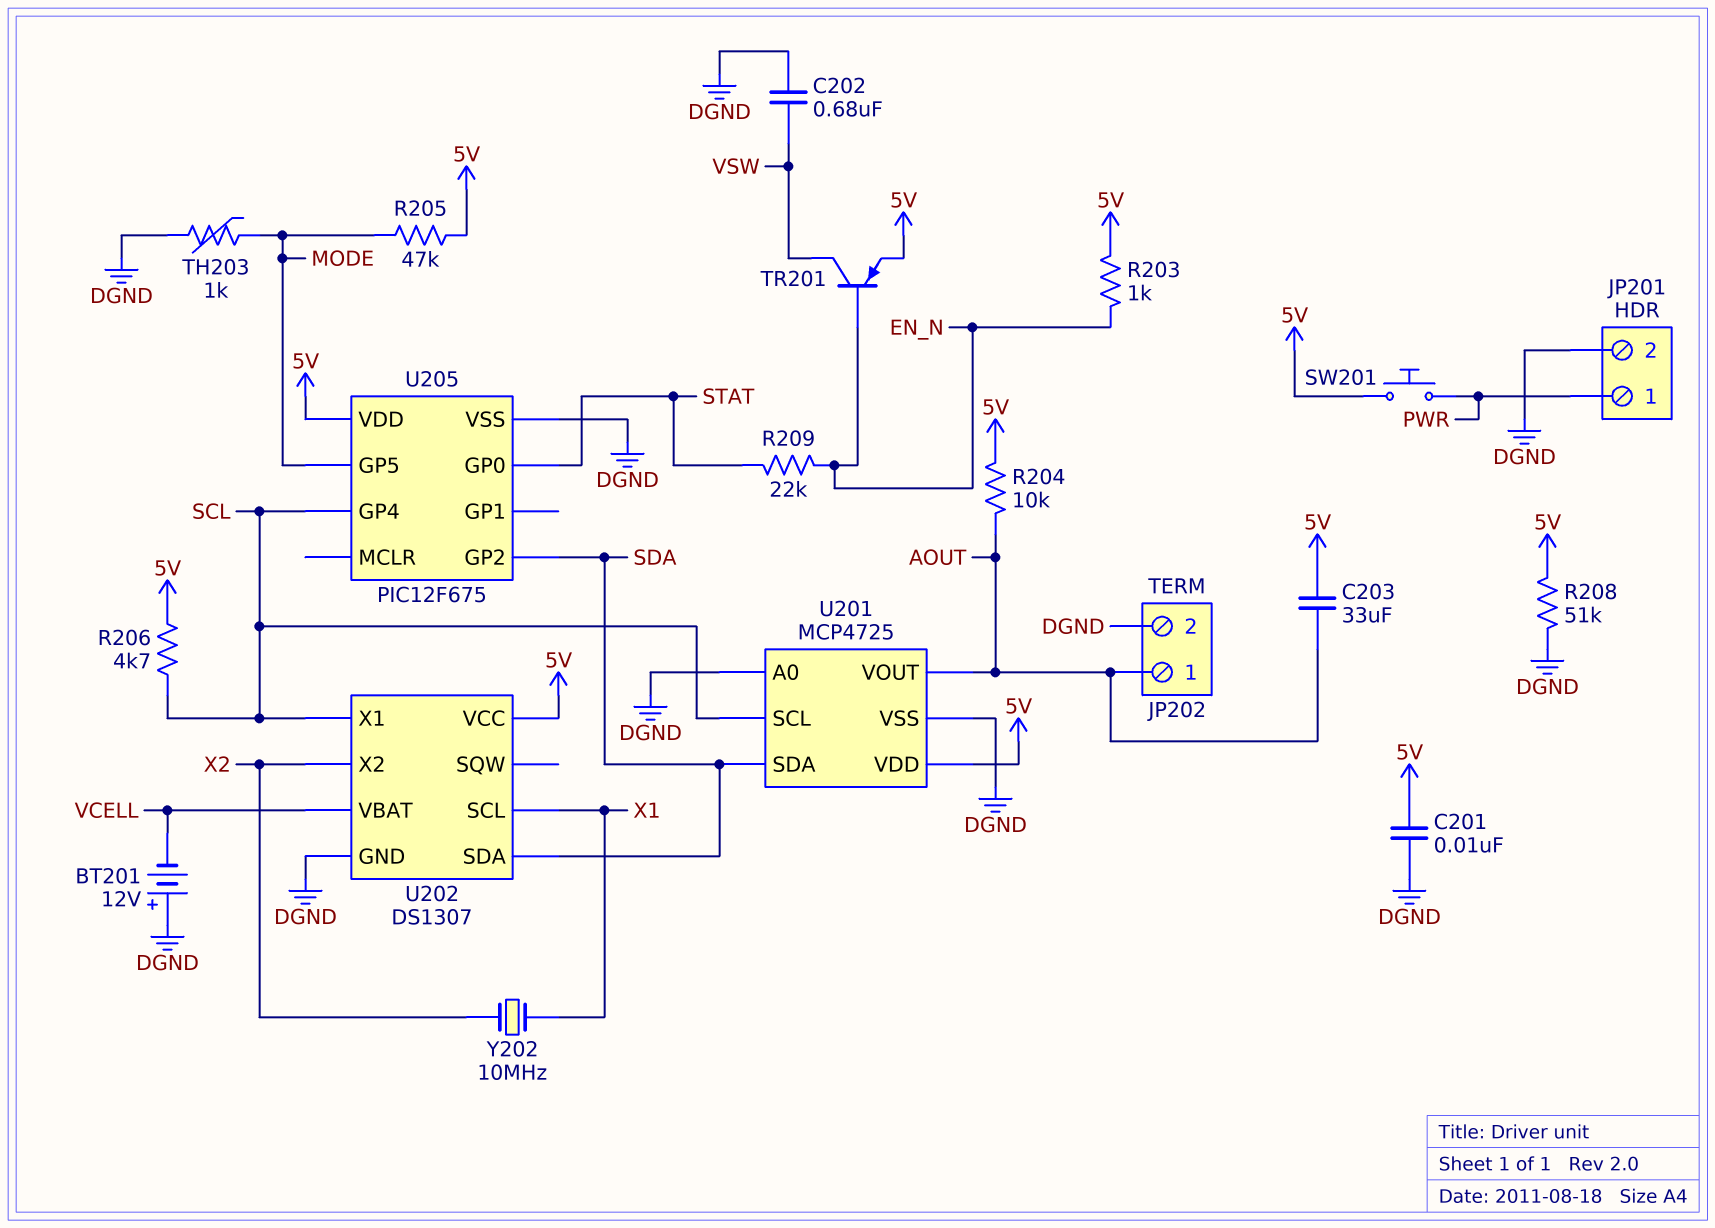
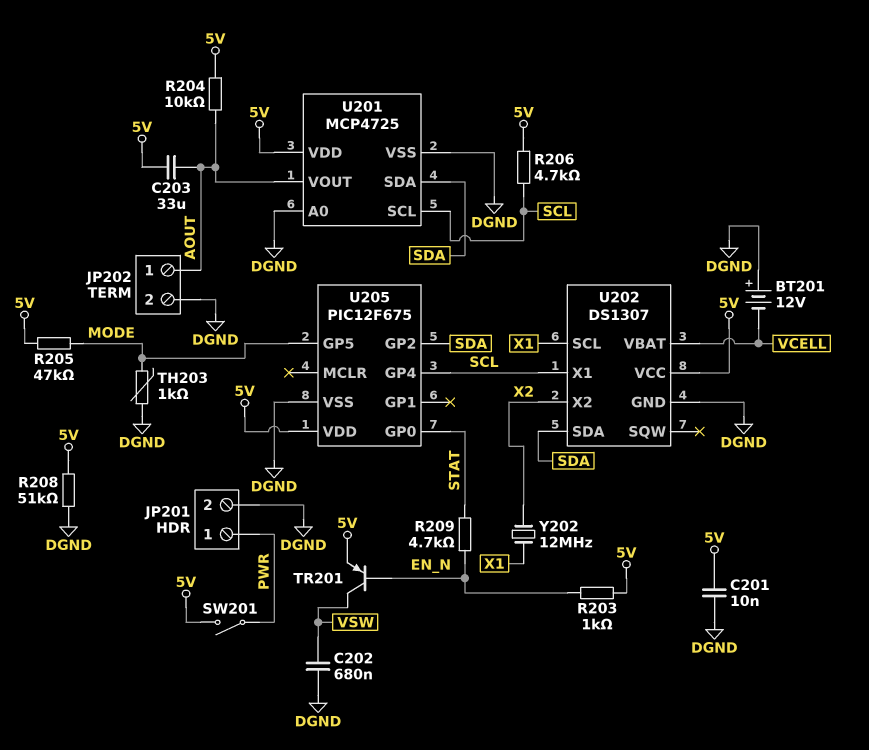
R209: 22k (EN_N, STAT) -> 4.7k (EN_N, STAT)
SW201: button (5V, PWR) -> switch (5V, PWR)
Y202: 10MHz (X1, X2) -> 12MHz (X1, X2)

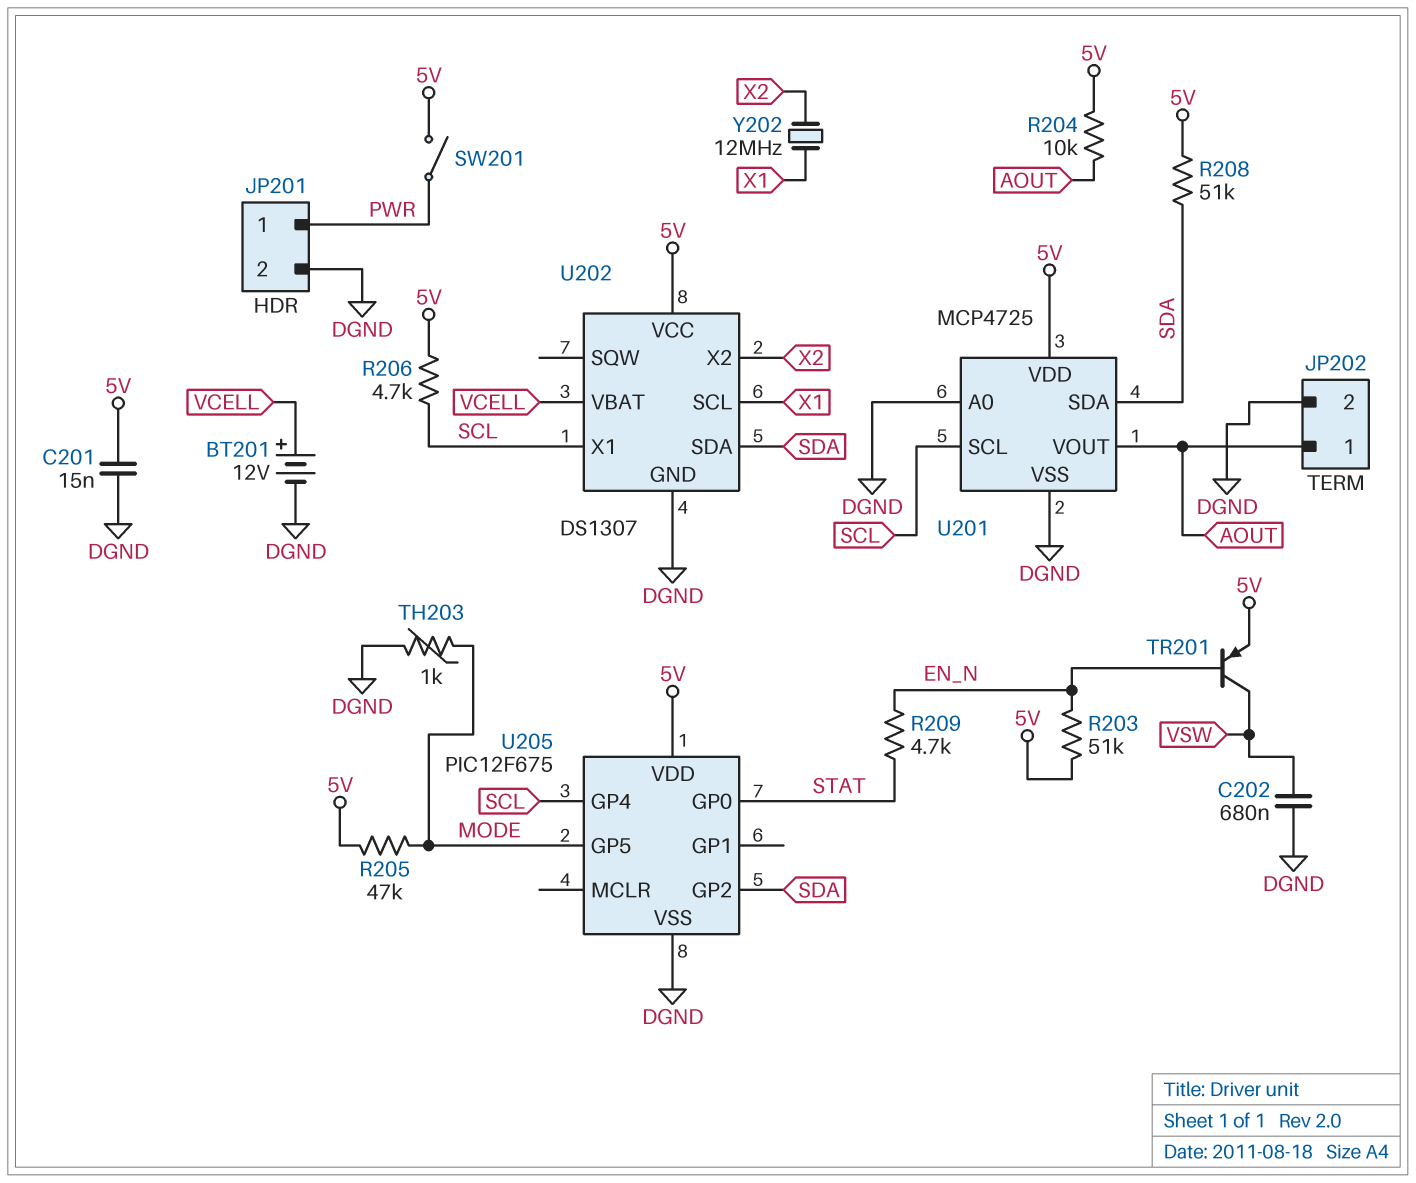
BT201: 12V (plus DGND, minus VCELL) -> 12V (plus VCELL, minus DGND)
C201: 10nF (5V, DGND) -> 15nF (5V, DGND)
C203: 33uF (5V, AOUT) -> none
R203: 1k (5V, EN_N) -> 51k (5V, EN_N)
R208: 51k (5V, DGND) -> 51k (5V, SDA)

